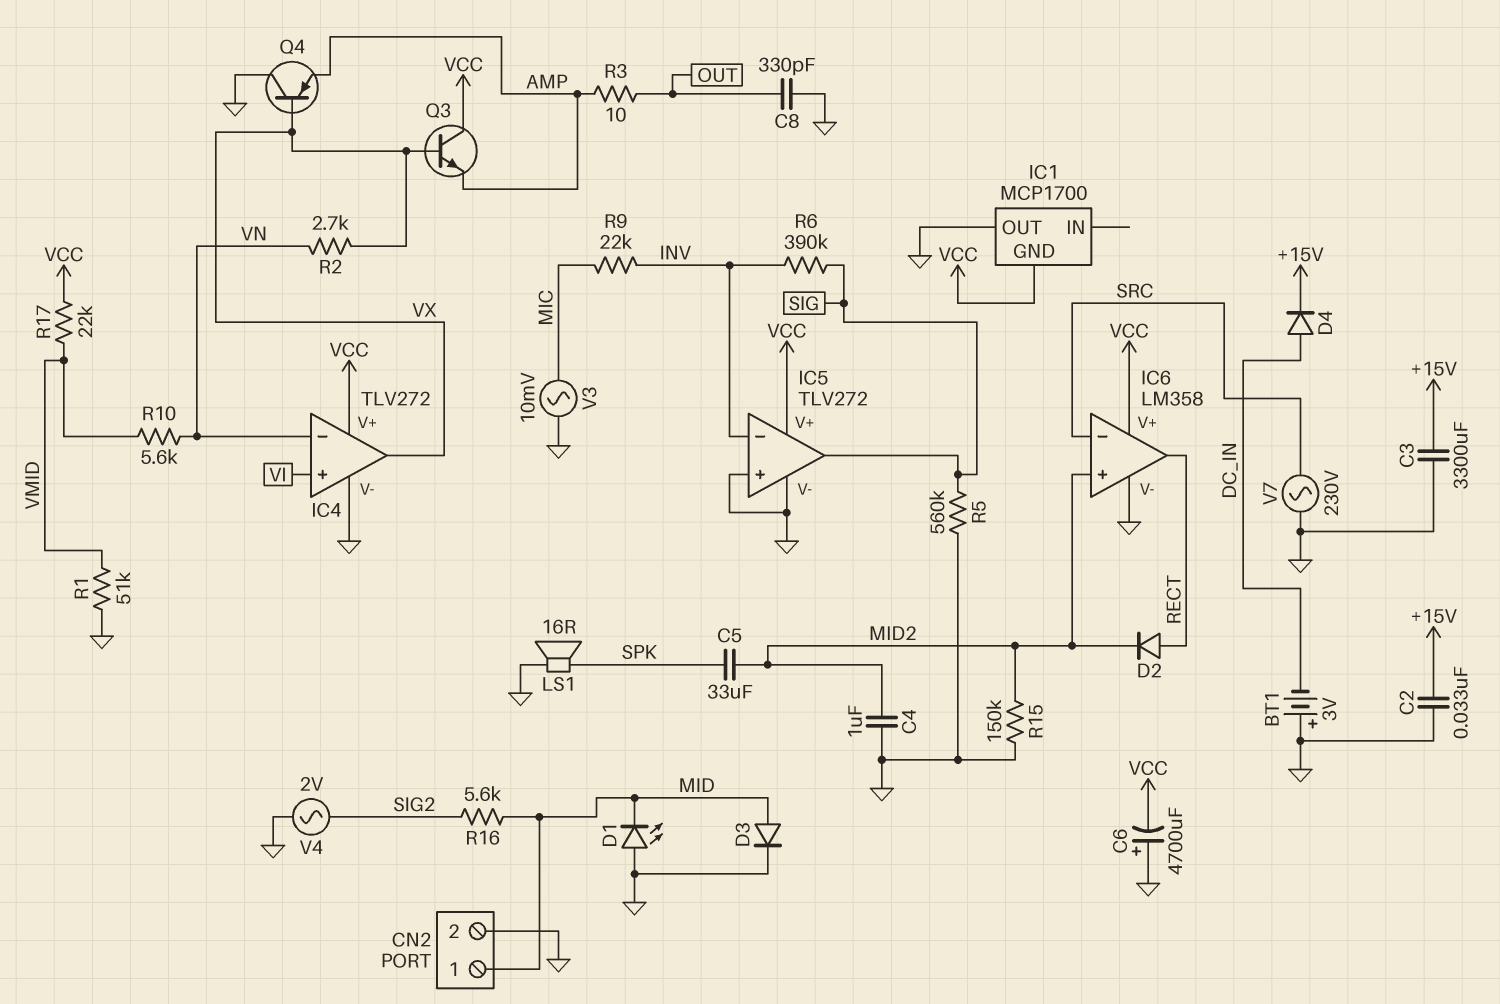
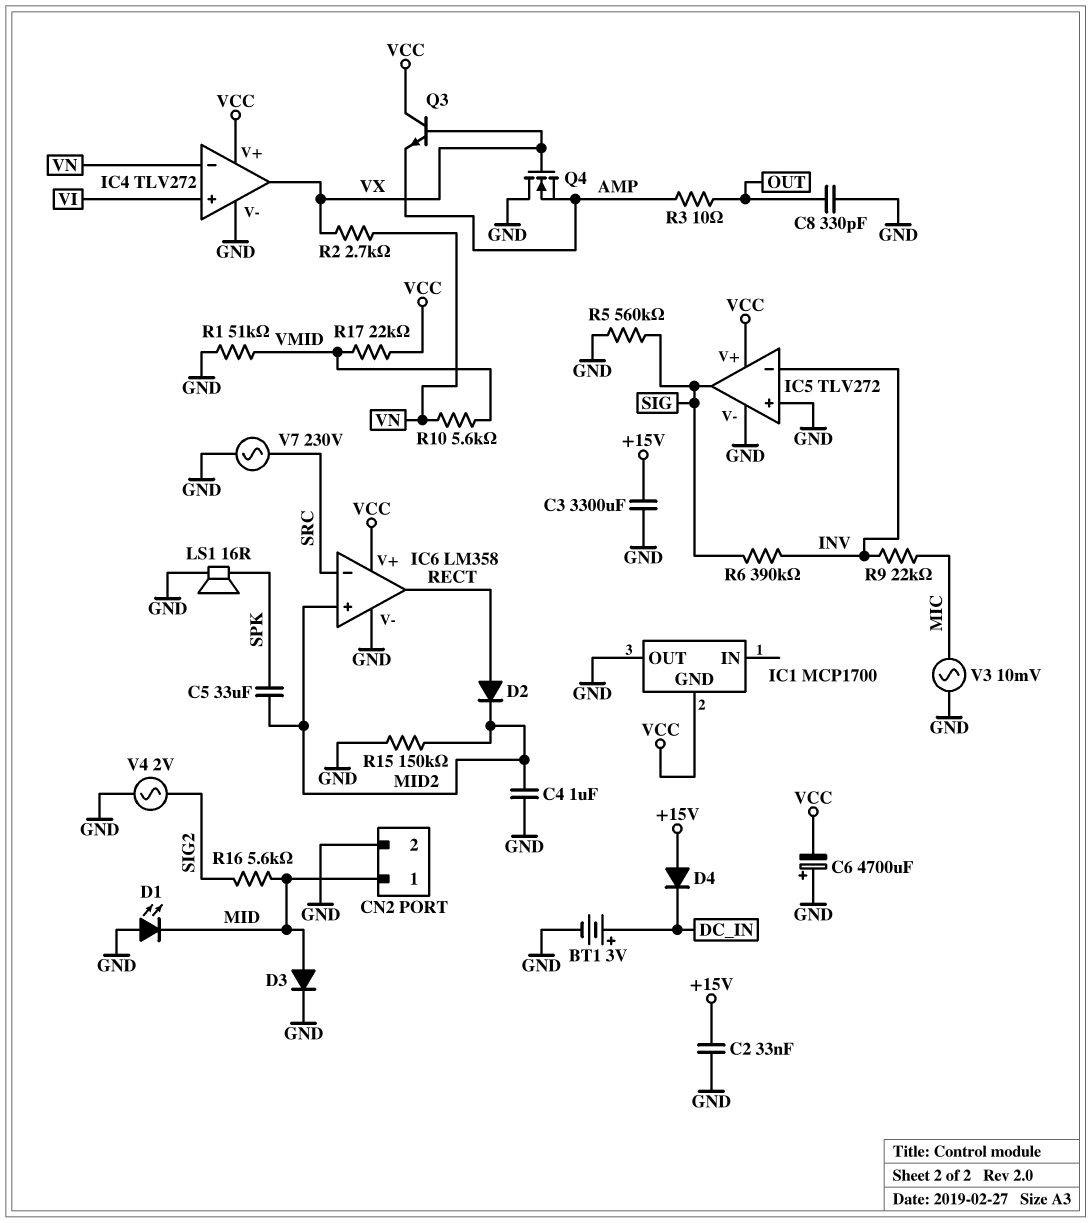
BT1: 3V (plus GND, minus DC_IN) -> 3V (plus DC_IN, minus GND)
D4: diode (A DC_IN, K +15V) -> diode (A +15V, K DC_IN)
Q4: PNP (B VX, C GND, E AMP) -> NMOS (G VX, D GND, S AMP)

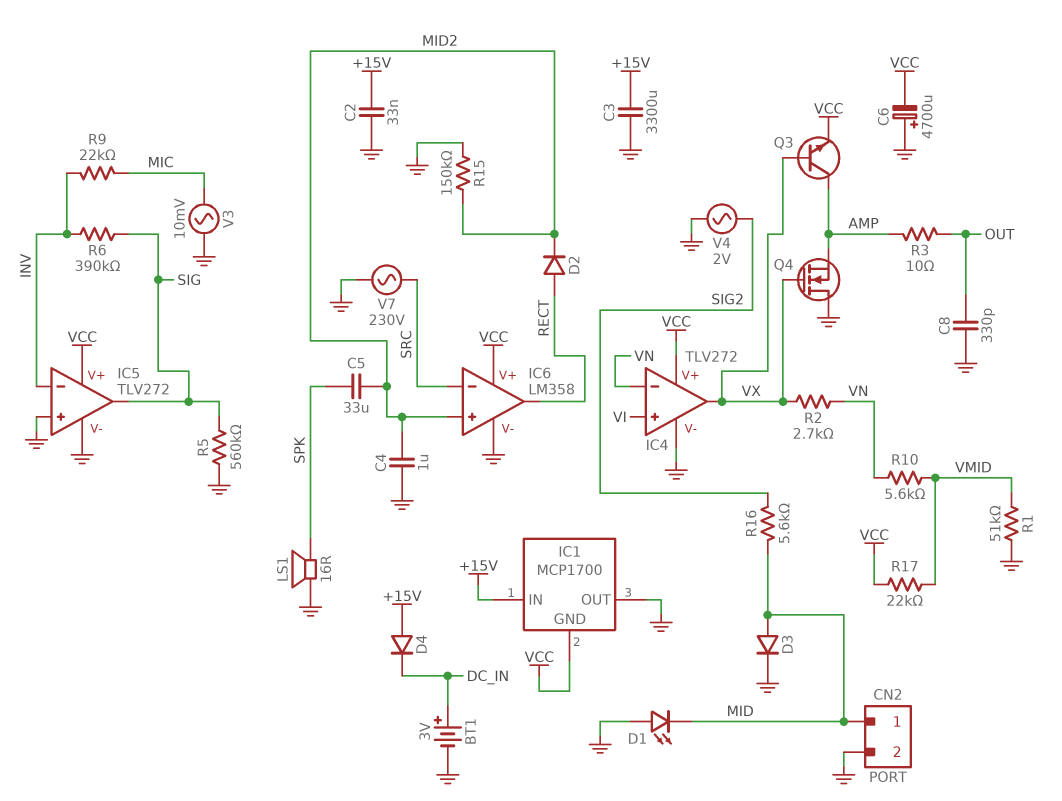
IC1 pin IN: none -> +15V
Q3: NPN (B VX, C VCC, E AMP) -> NPN (B VX, C AMP, E VCC)

